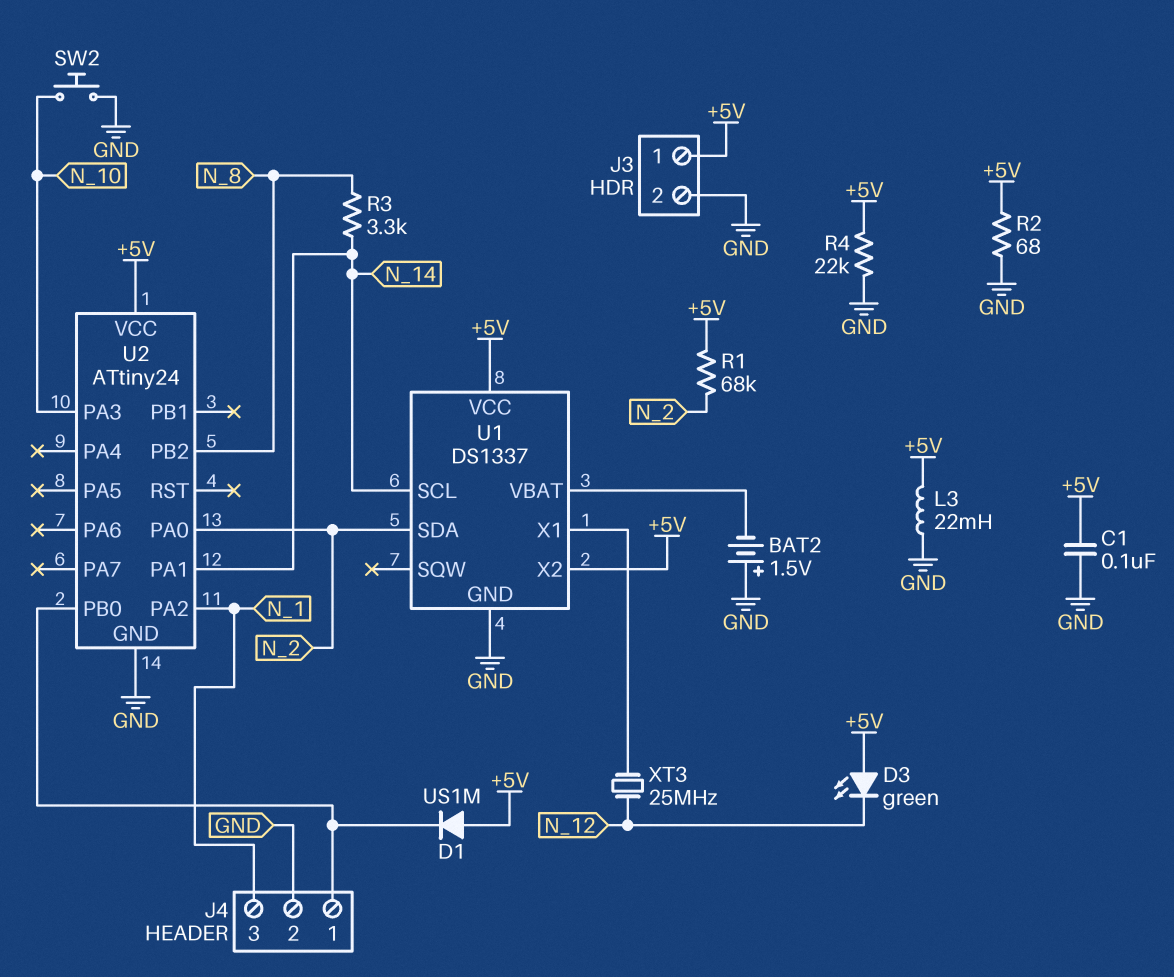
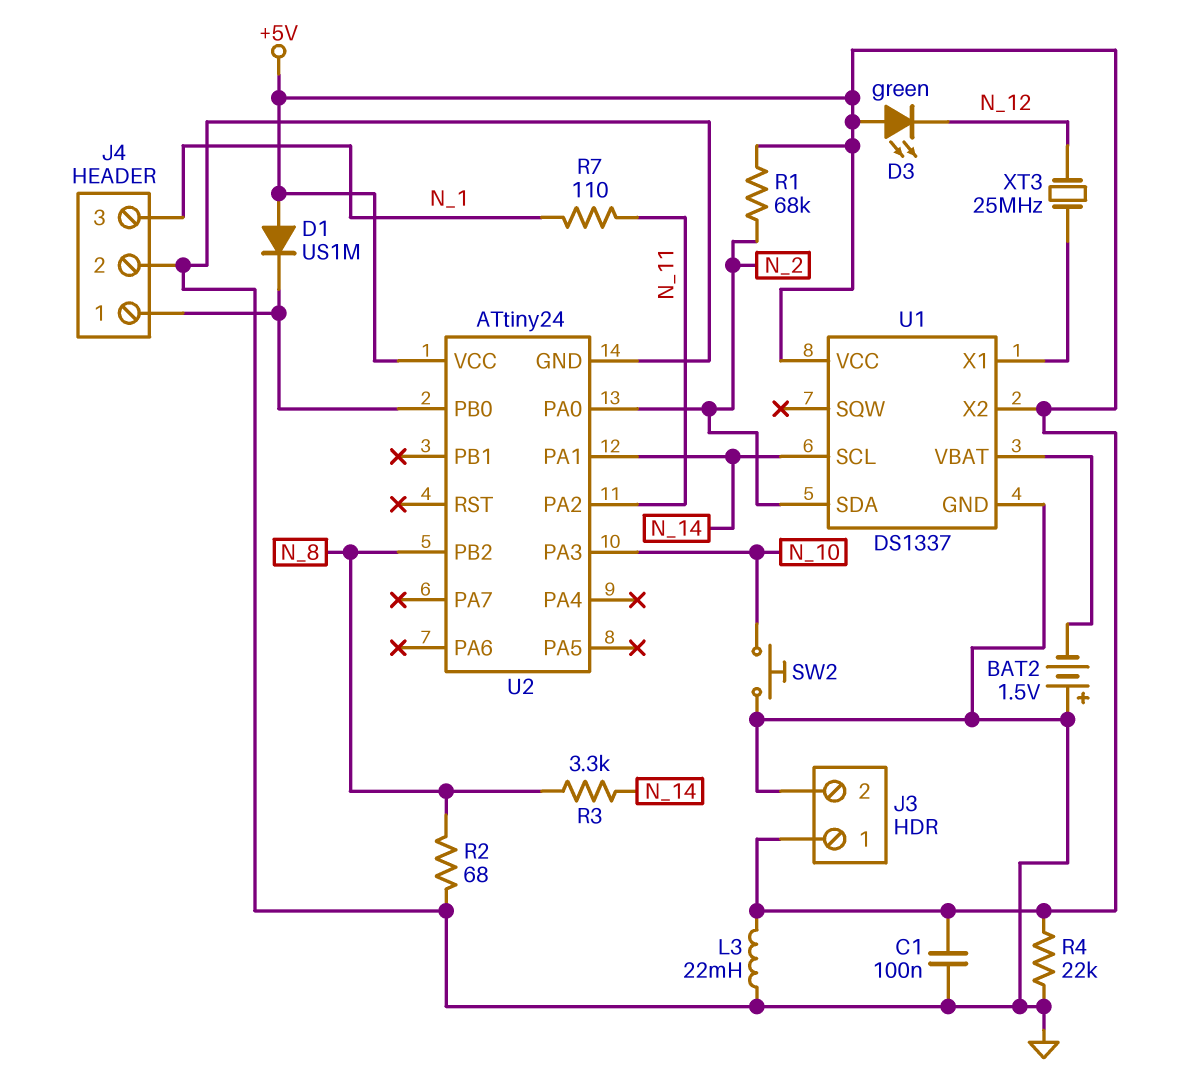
R2: 68 (+5V, GND) -> 68 (GND, N_8)
R7: none -> 110 (N_1, N_11)
U2 pin PA2: N_1 -> N_11

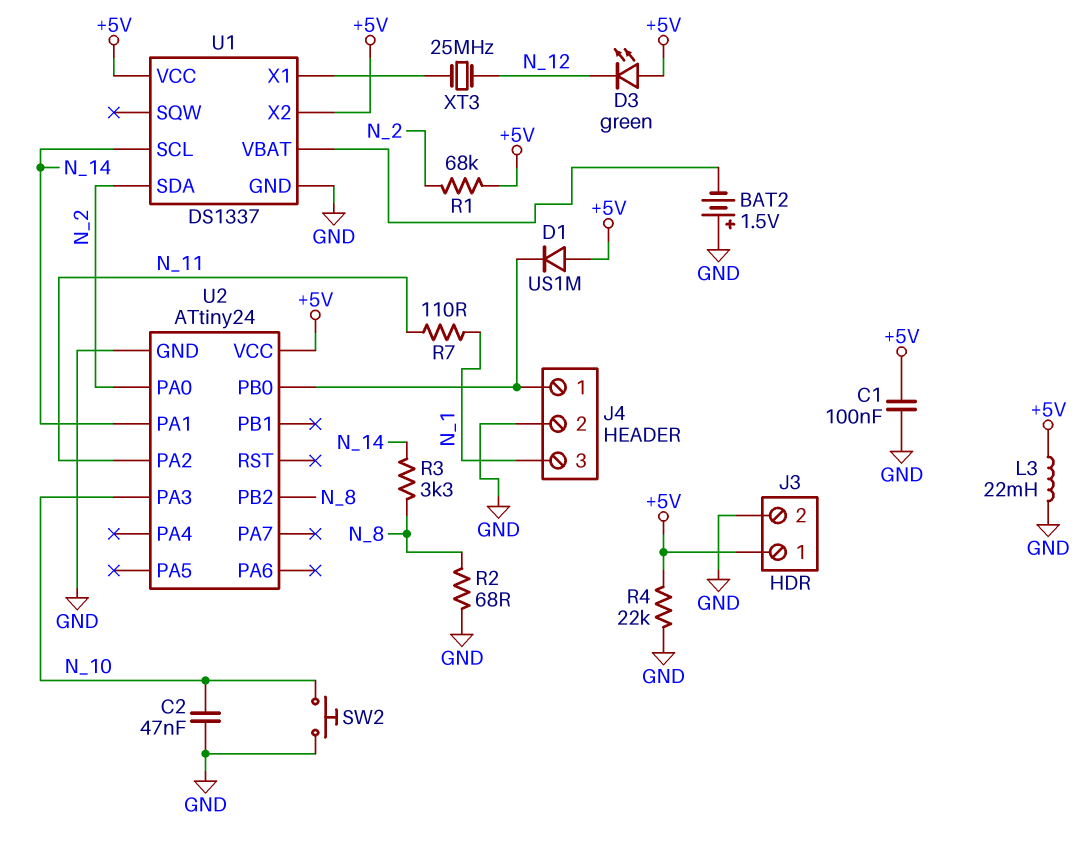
C2: none -> 47nF (GND, N_10)

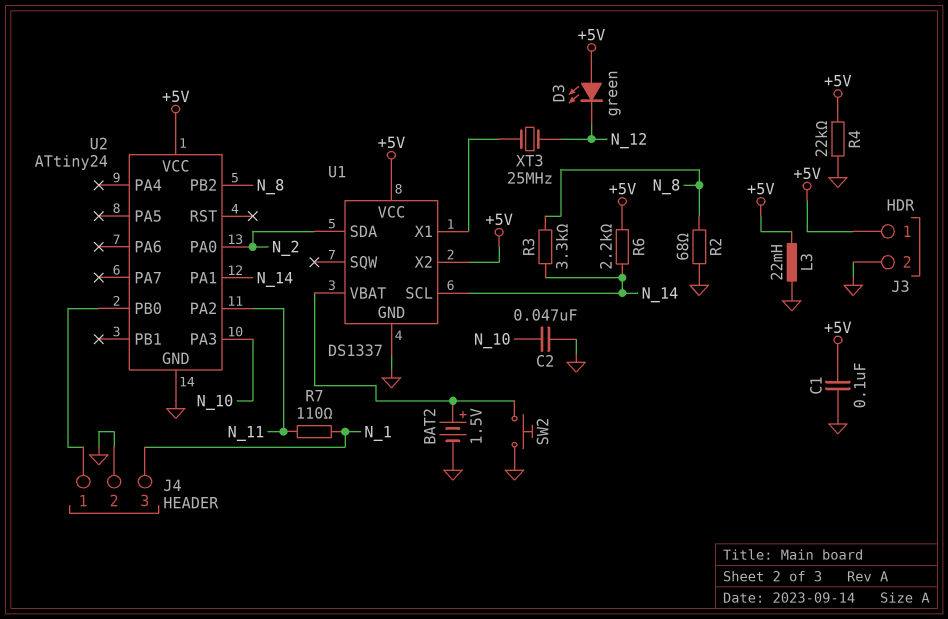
BAT2: 1.5V (plus GND, minus U1/VBAT) -> 1.5V (plus U1/VBAT, minus GND)
D1: diode US1M (A +5V, K J4/1) -> none
R1: 68k (+5V, N_2) -> none
R6: none -> 2.2k (+5V, N_14)
SW2: button (GND, N_10) -> button (GND, U1/VBAT)

